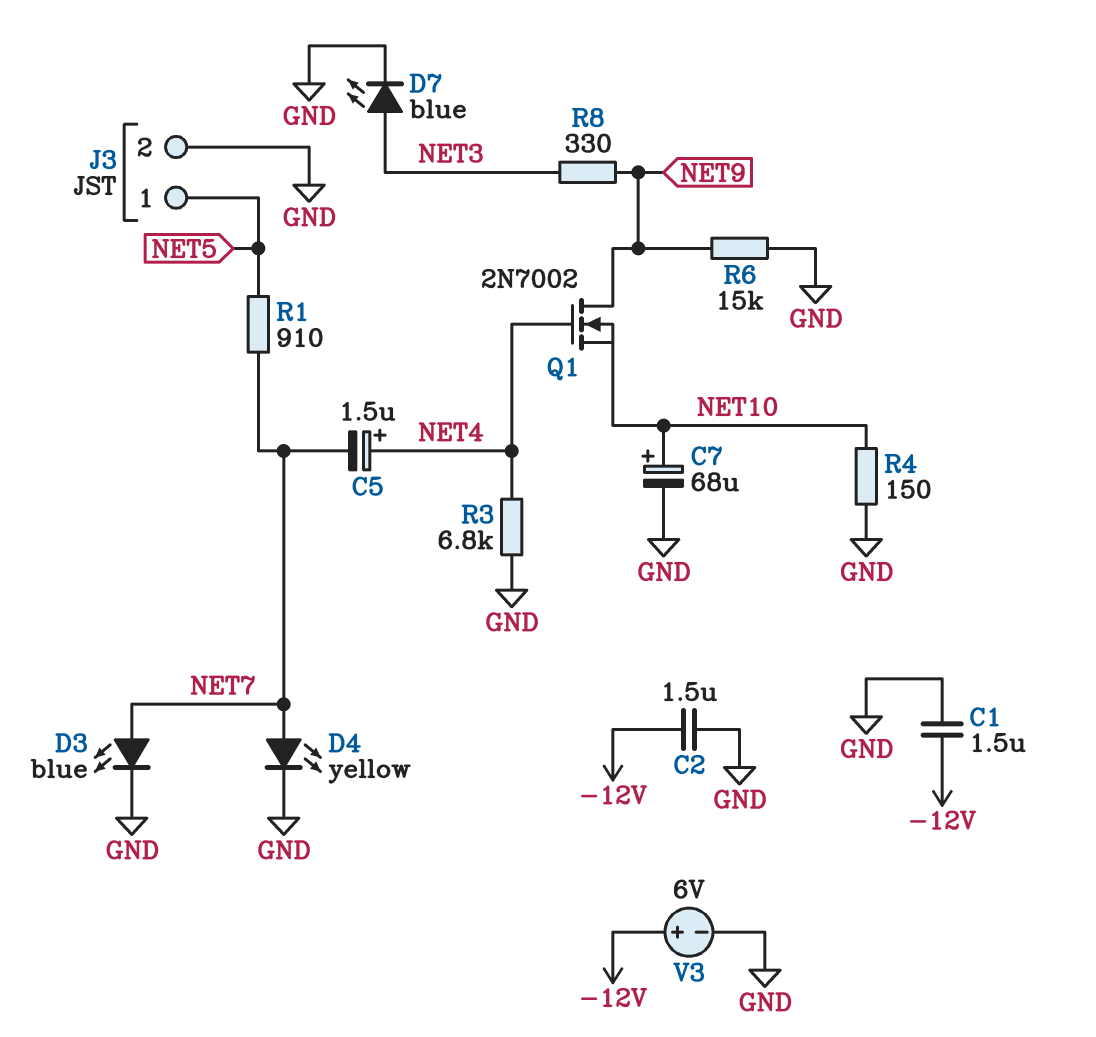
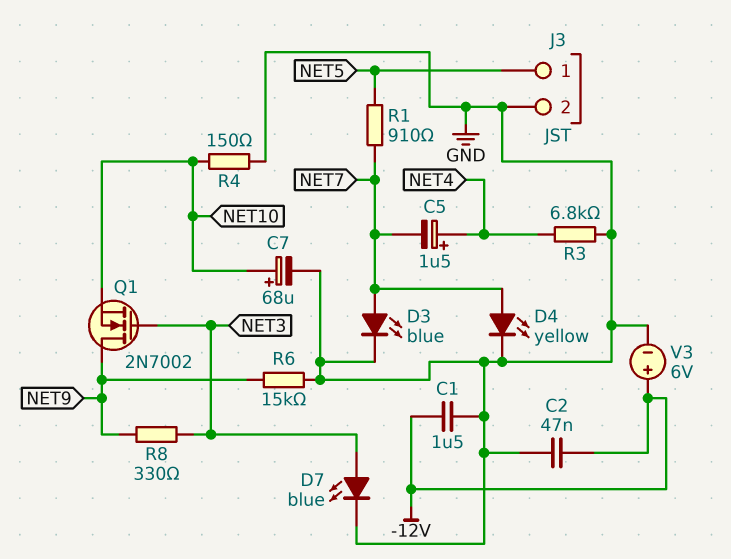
C2: 1.5uF (-12V, GND) -> 47nF (-12V, GND)
Q1: NMOS 2N7002 (G NET4, D NET9, S NET10) -> NMOS 2N7002 (G NET3, D NET9, S NET10)

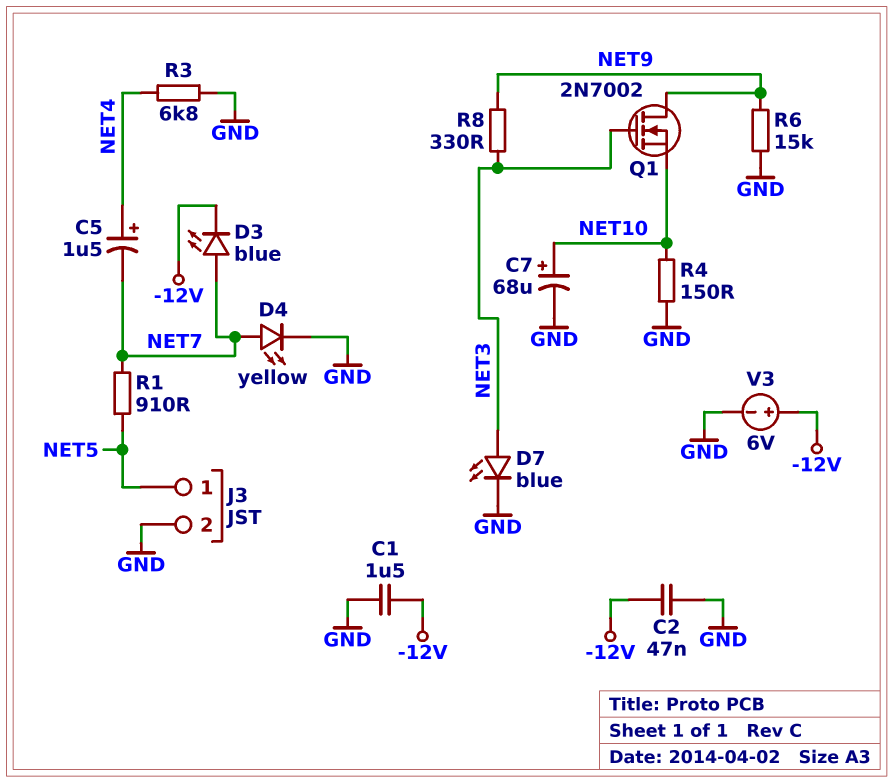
D3: LED blue (A NET7, K GND) -> LED blue (A NET7, K -12V)

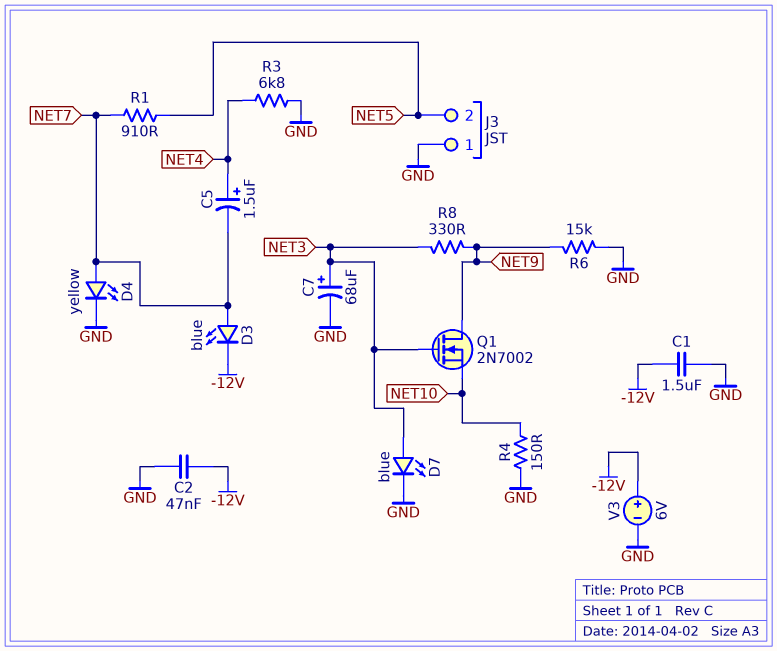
C7: 68uF (plus NET10, minus GND) -> 68uF (plus NET3, minus GND)
J3 pin 1: NET5 -> GND
J3 pin 2: GND -> NET5

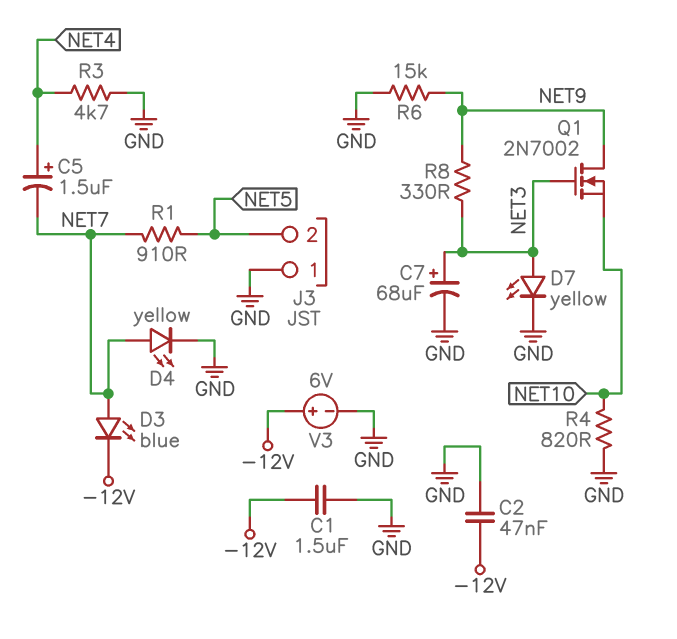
D7: LED blue (A NET3, K GND) -> LED yellow (A NET3, K GND)
R3: 6.8k (GND, NET4) -> 4.7k (GND, NET4)
R4: 150 (GND, NET10) -> 820 (GND, NET10)

